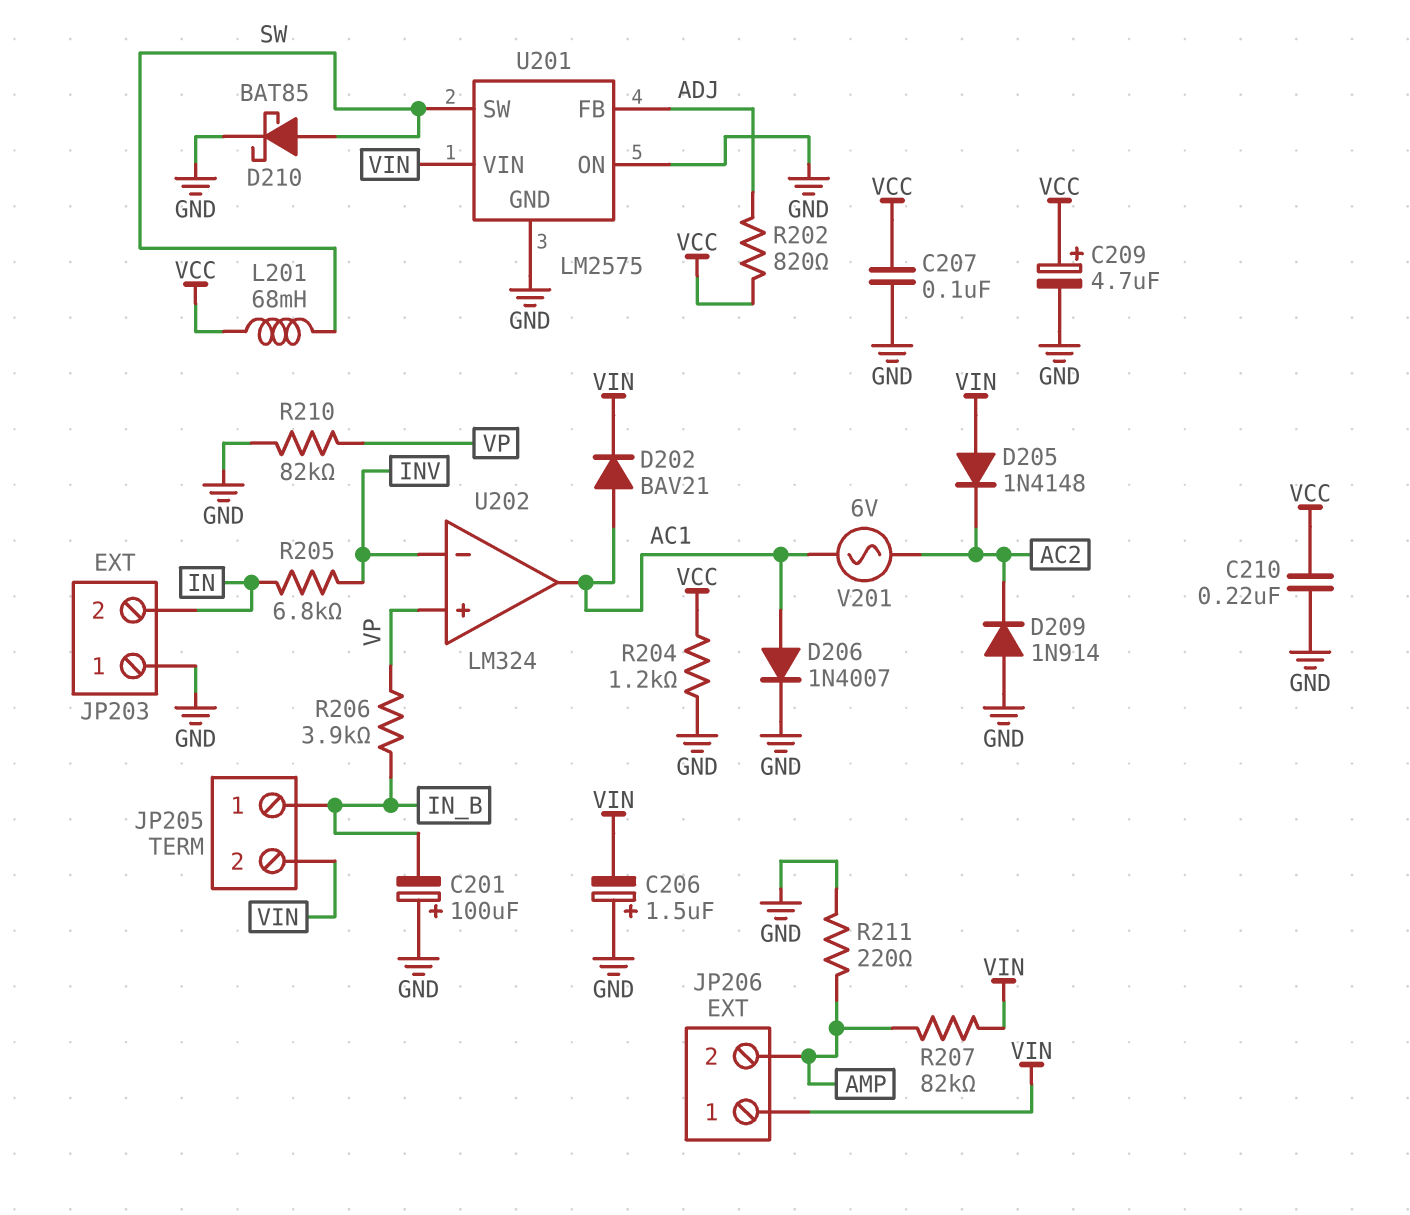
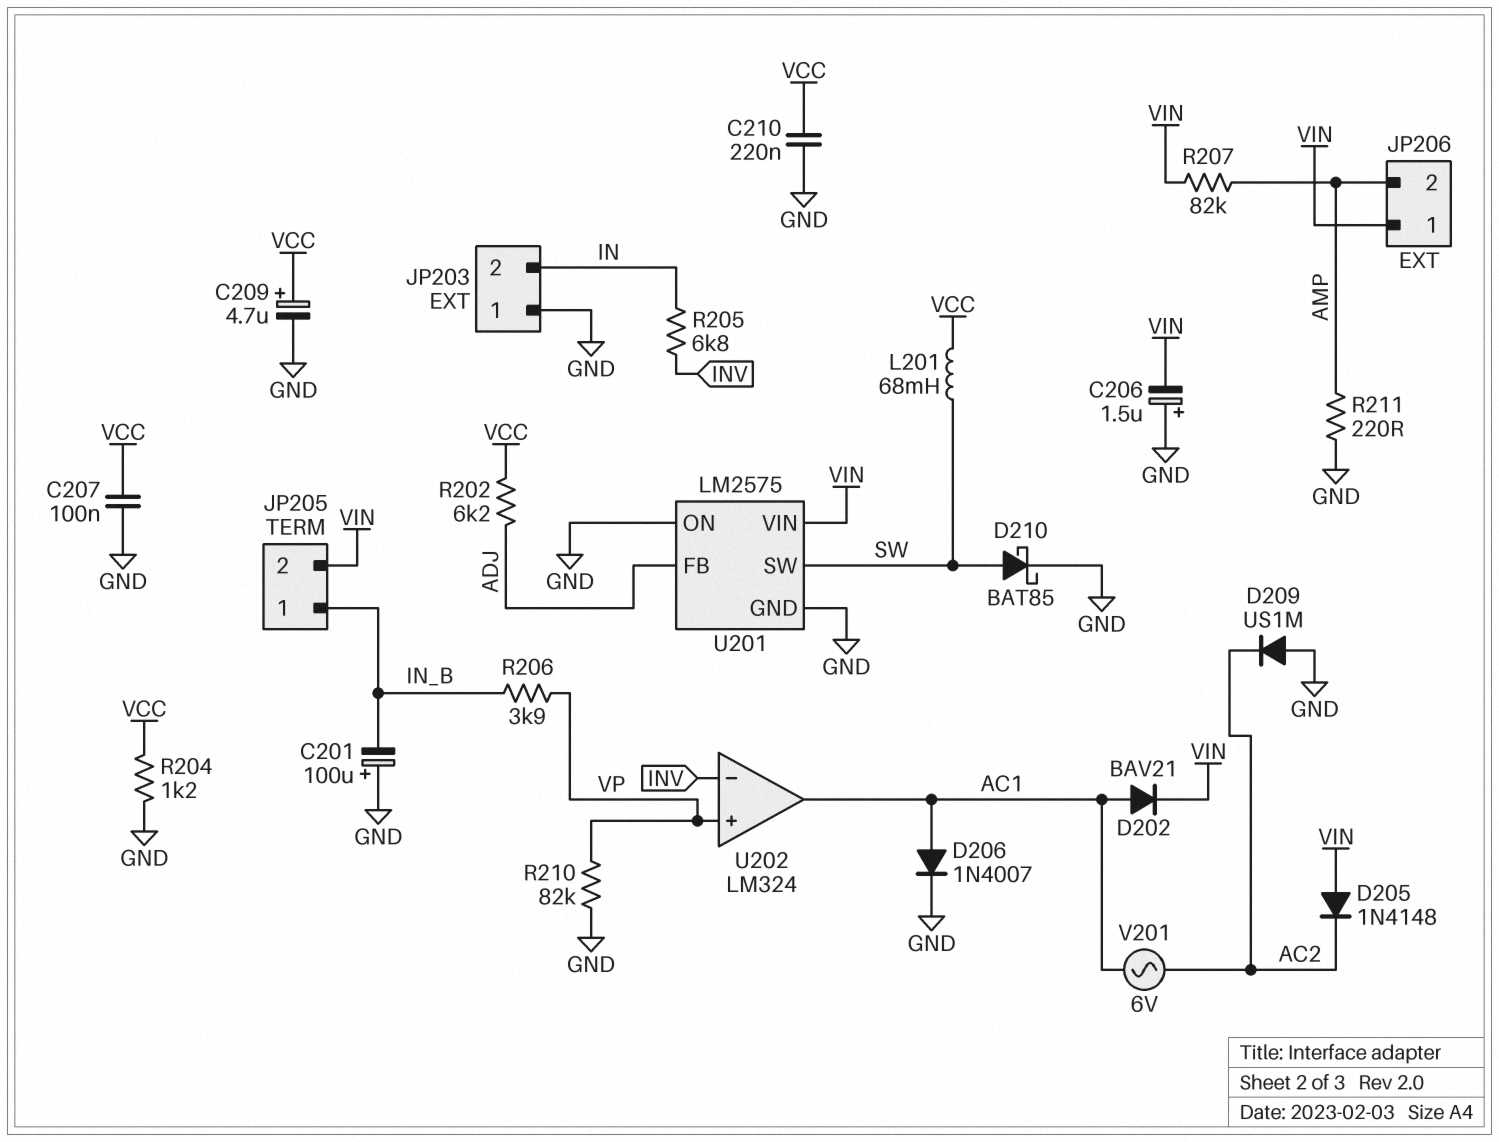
D209: diode 1N914 (A GND, K AC2) -> diode US1M (A GND, K AC2)
R202: 820 (ADJ, VCC) -> 6.2k (ADJ, VCC)

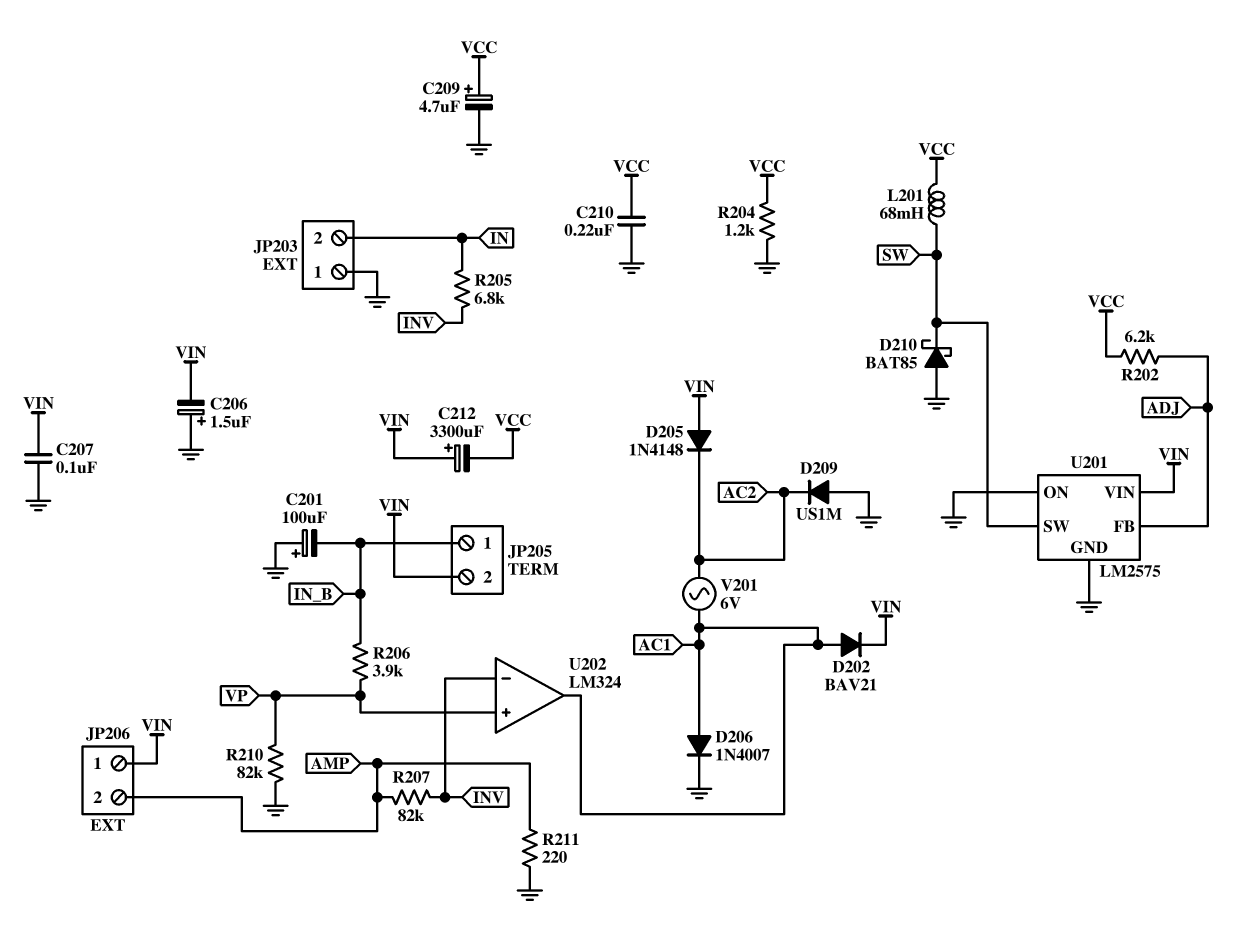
C207: 100nF (GND, VCC) -> 100nF (GND, VIN)
C212: none -> 3300uF (plus VIN, minus VCC)
D210: schottky BAT85 (A SW, K GND) -> schottky BAT85 (A GND, K SW)
R207: 82k (AMP, VIN) -> 82k (AMP, INV)

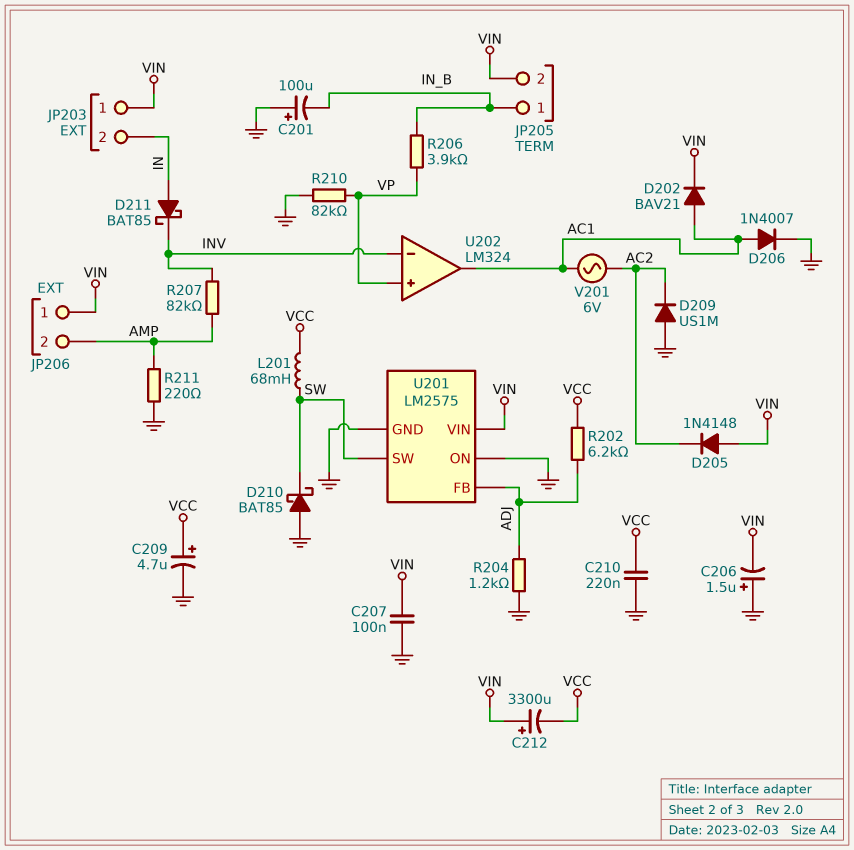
D211: none -> schottky BAT85 (A IN, K INV)
JP203 pin 1: GND -> VIN
R204: 1.2k (GND, VCC) -> 1.2k (ADJ, GND)
R205: 6.8k (IN, INV) -> none

